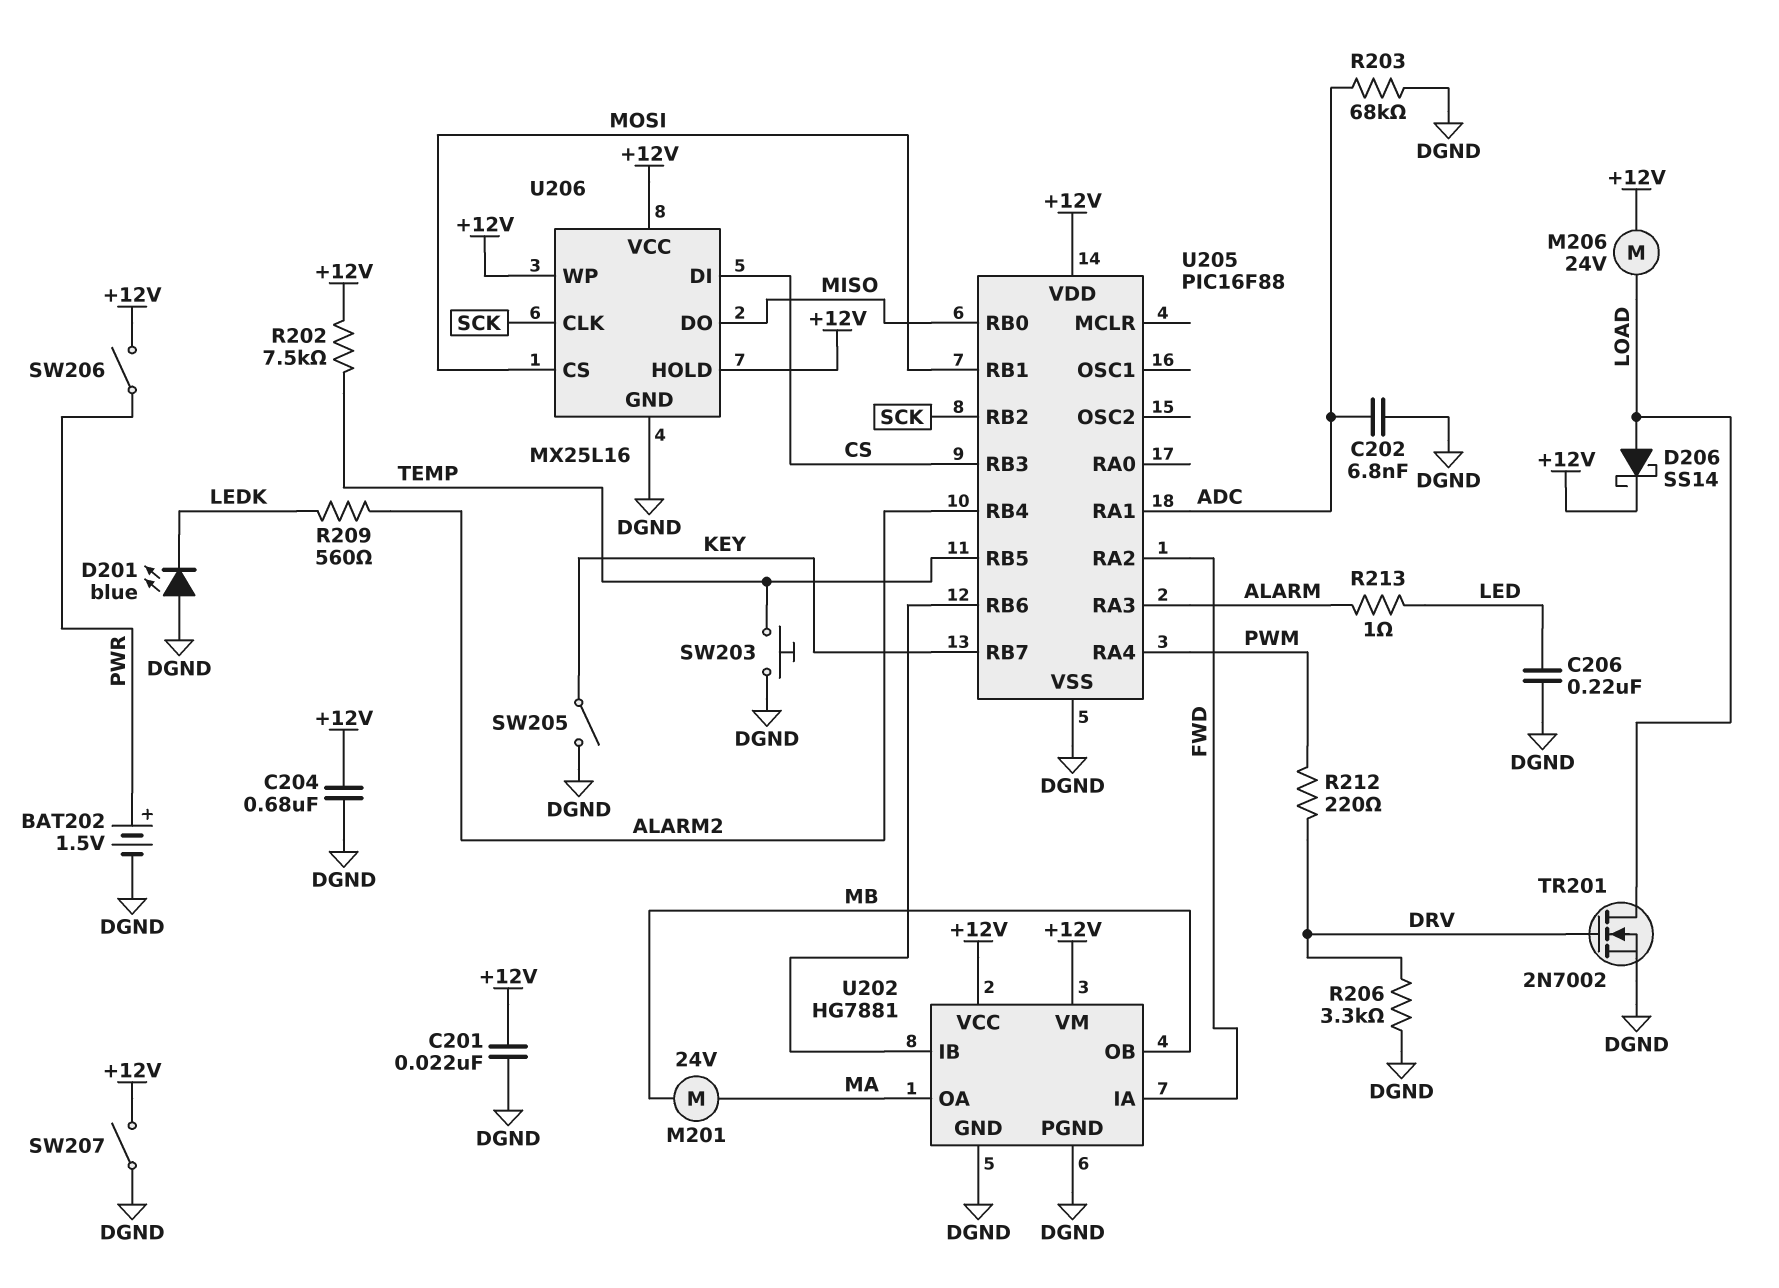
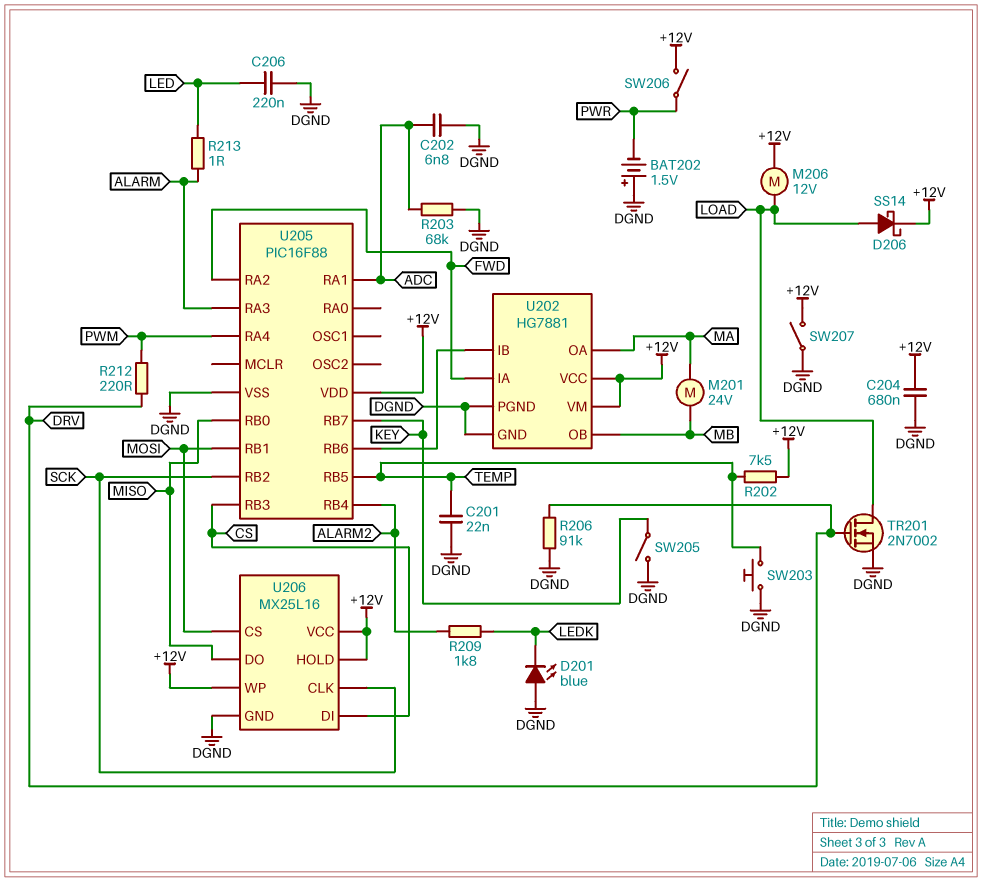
BAT202: 1.5V (plus PWR, minus DGND) -> 1.5V (plus DGND, minus PWR)
C201: 22nF (+12V, DGND) -> 22nF (DGND, TEMP)
M206: motor 24V (+12V, LOAD) -> motor 12V (+12V, LOAD)
R206: 3.3k (DGND, DRV) -> 91k (DGND, DRV)
R209: 560 (ALARM2, LEDK) -> 1.8k (ALARM2, LEDK)

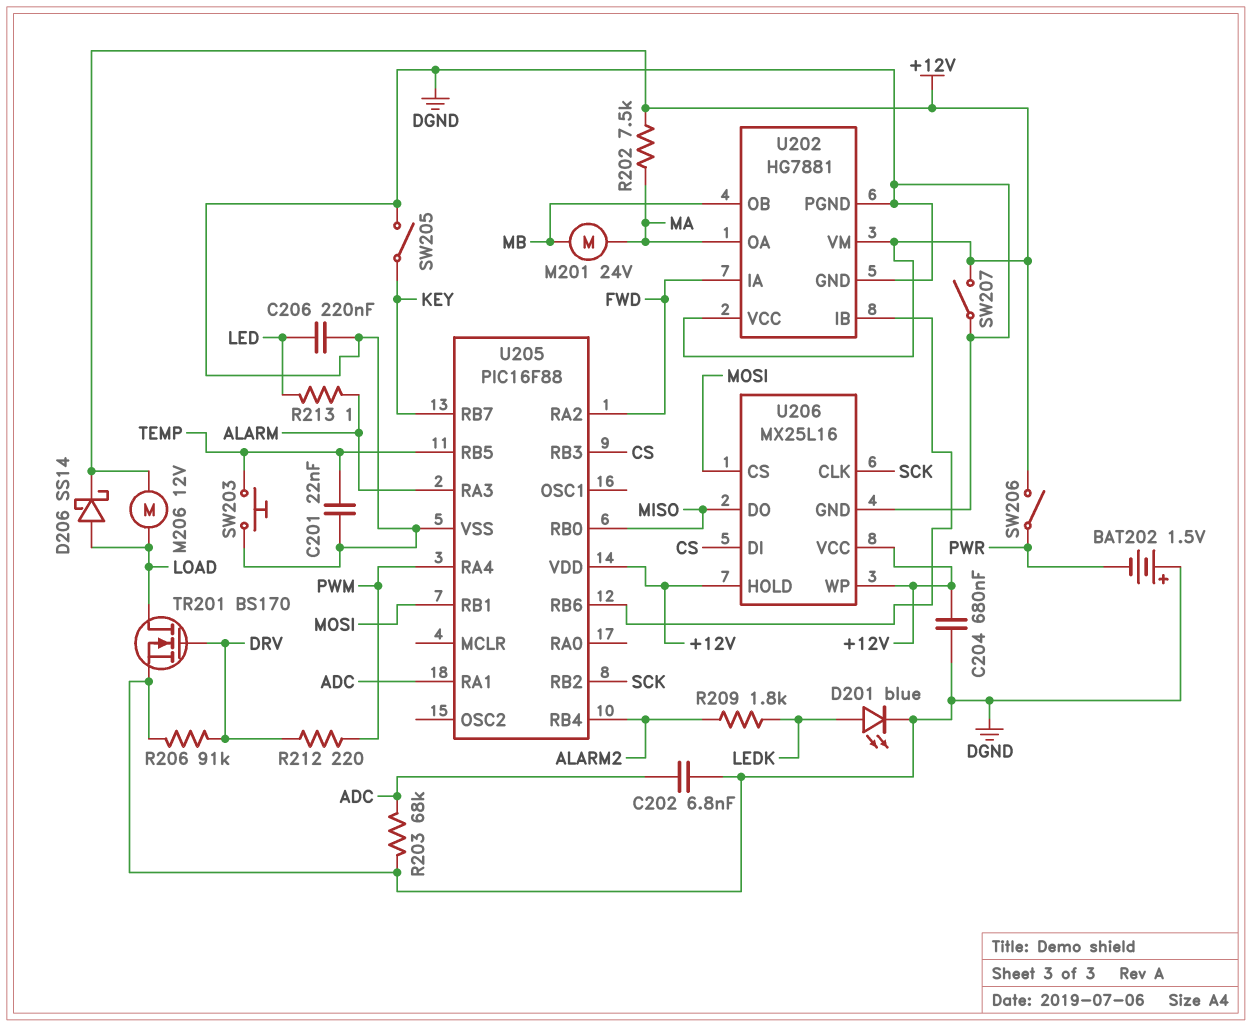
D201: LED blue (A DGND, K LEDK) -> LED blue (A LEDK, K DGND)
R202: 7.5k (+12V, TEMP) -> 7.5k (+12V, MA)
TR201: NMOS 2N7002 (G DRV, D LOAD, S DGND) -> NMOS BS170 (G DRV, D LOAD, S DGND)

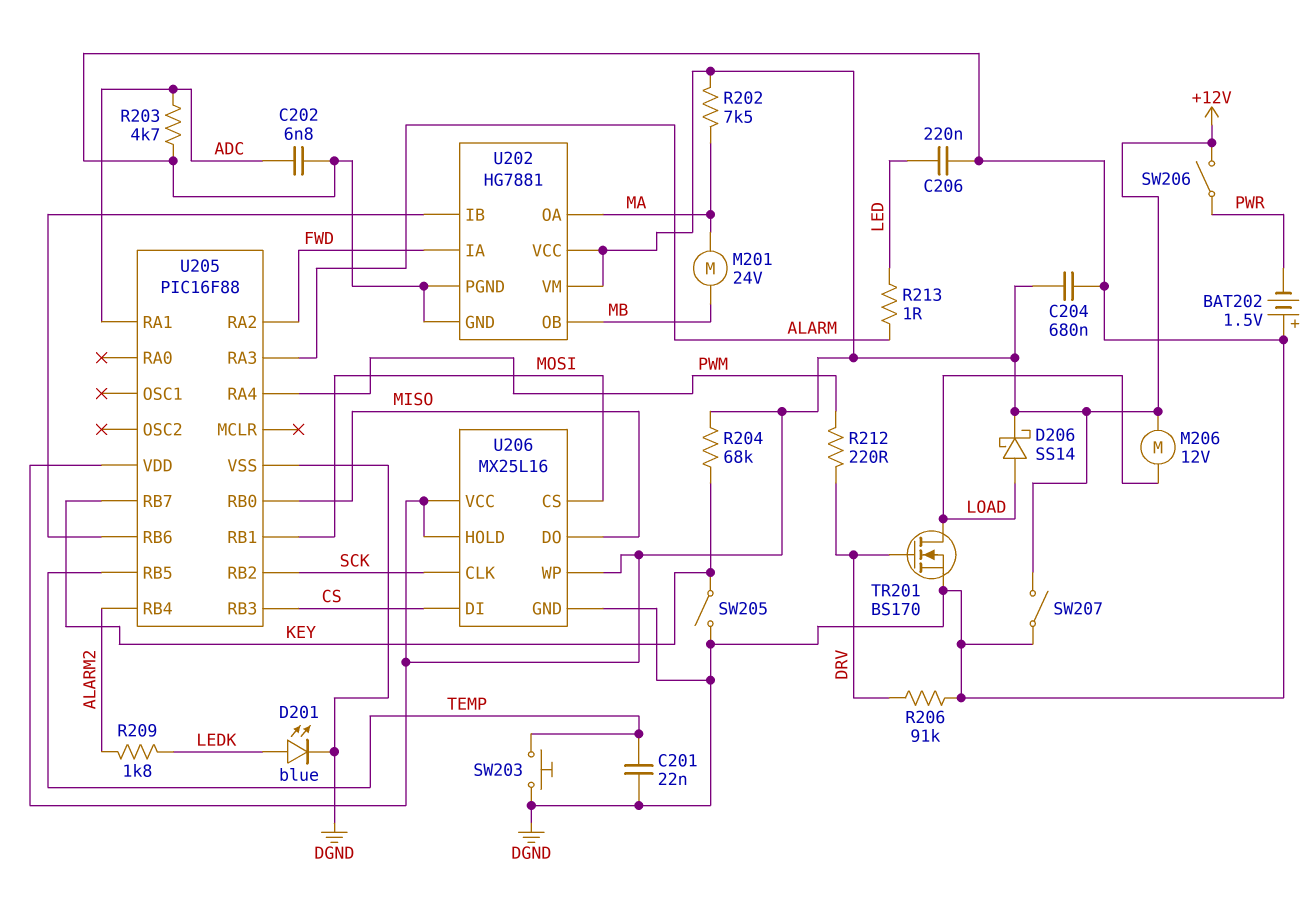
R203: 68k (ADC, DGND) -> 4.7k (ADC, DGND)
R204: none -> 68k (+12V, KEY)

